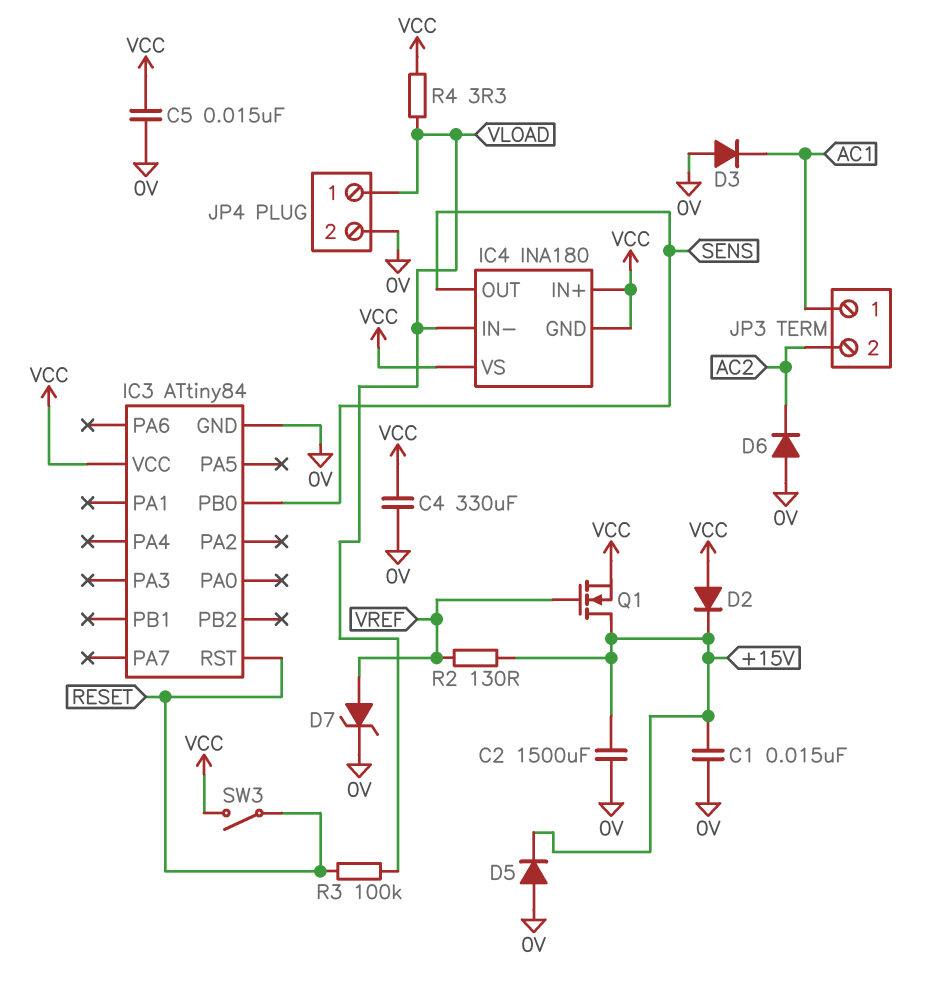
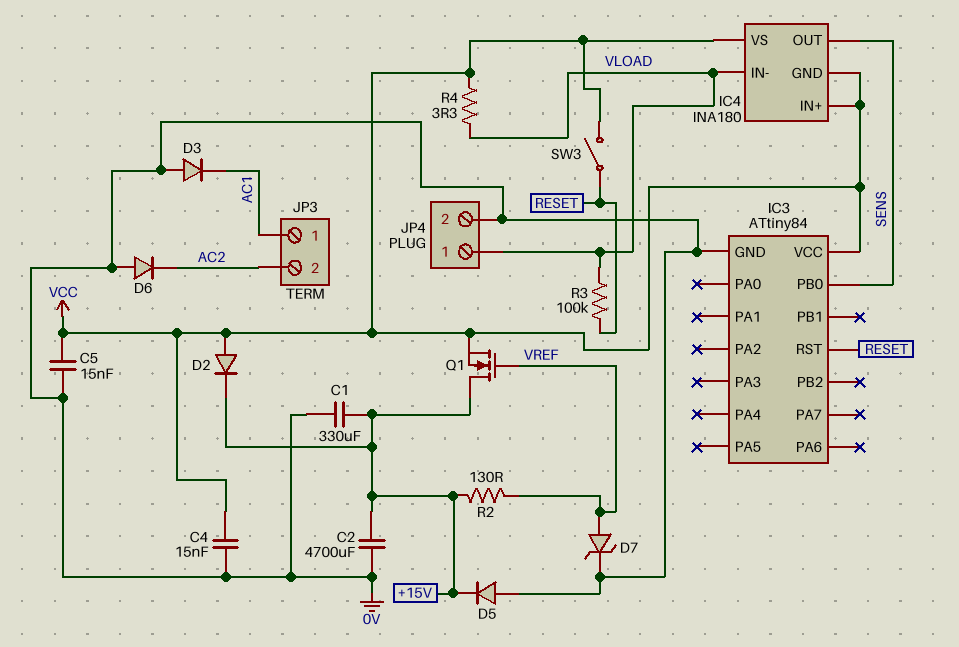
C1: 15nF (+15V, 0V) -> 330uF (+15V, 0V)
C2: 1500uF (+15V, 0V) -> 4700uF (+15V, 0V)
C4: 330uF (0V, VCC) -> 15nF (0V, VCC)

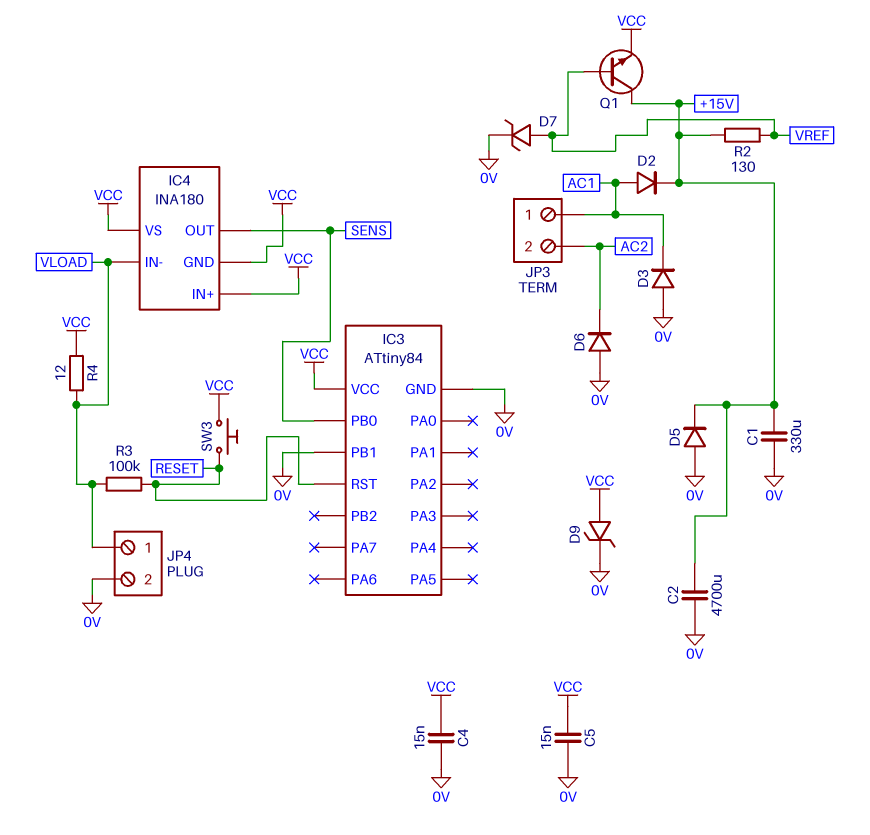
D2: diode (A VCC, K +15V) -> diode (A AC1, K +15V)
D9: none -> zener (A VCC, K 0V)
IC3 pin PB1: none -> 0V
Q1: NMOS (G VREF, D +15V, S VCC) -> NPN (B VREF, C +15V, E VCC)
R4: 3.3 (VCC, VLOAD) -> 12 (VCC, VLOAD)
SW3: switch (RESET, VCC) -> button (RESET, VCC)

